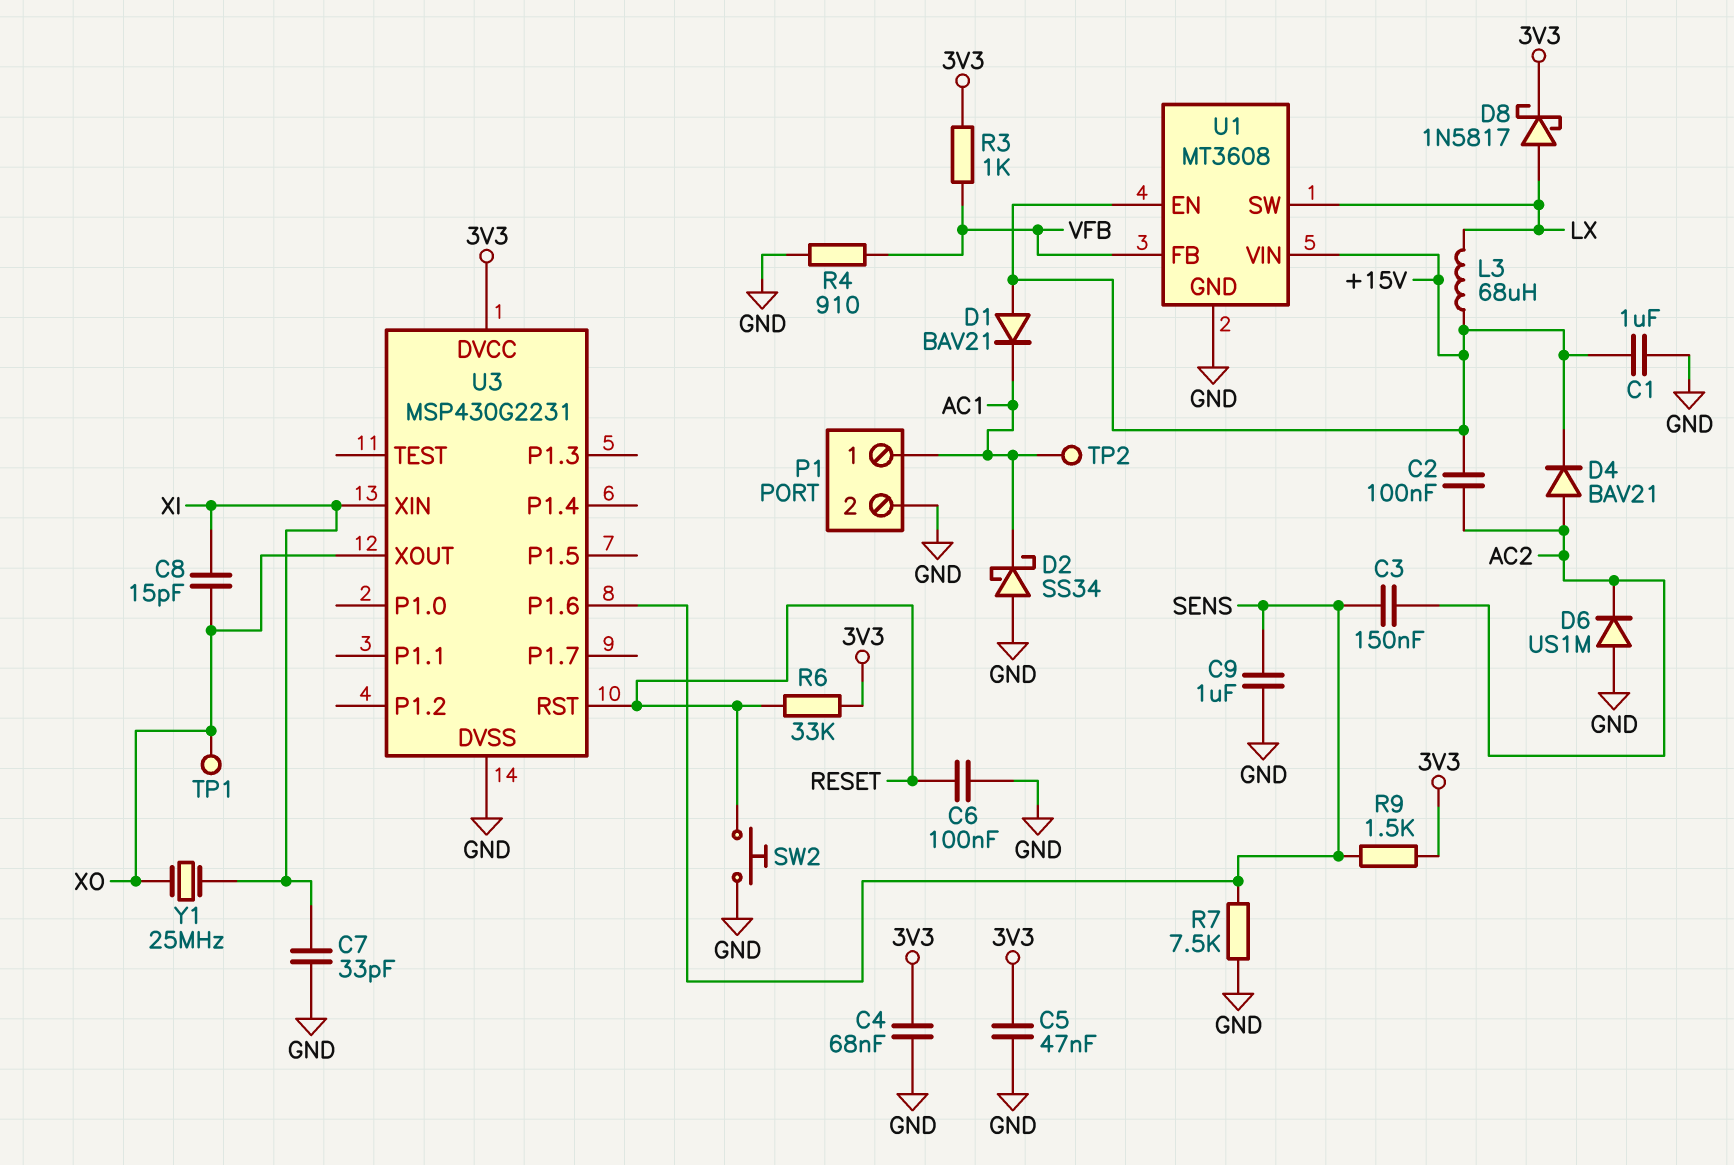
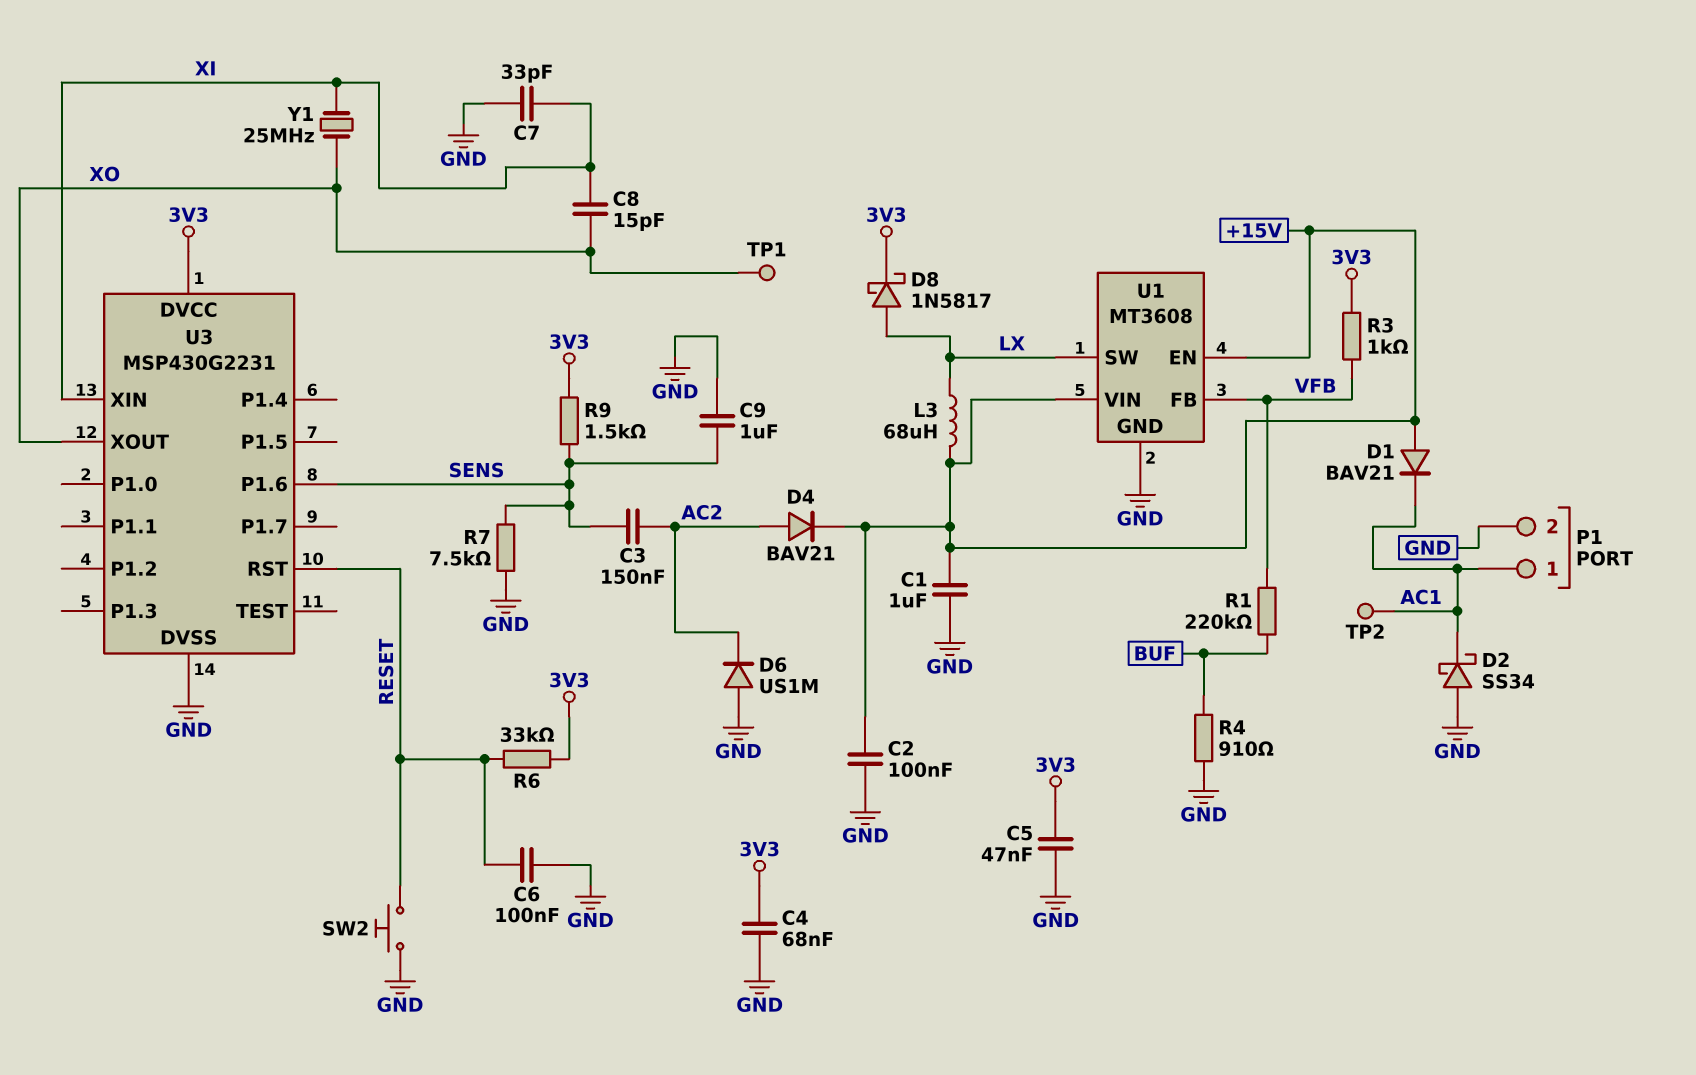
C2: 100nF (+15V, AC2) -> 100nF (+15V, GND)
R1: none -> 220k (BUF, VFB)
R4: 910 (GND, VFB) -> 910 (BUF, GND)

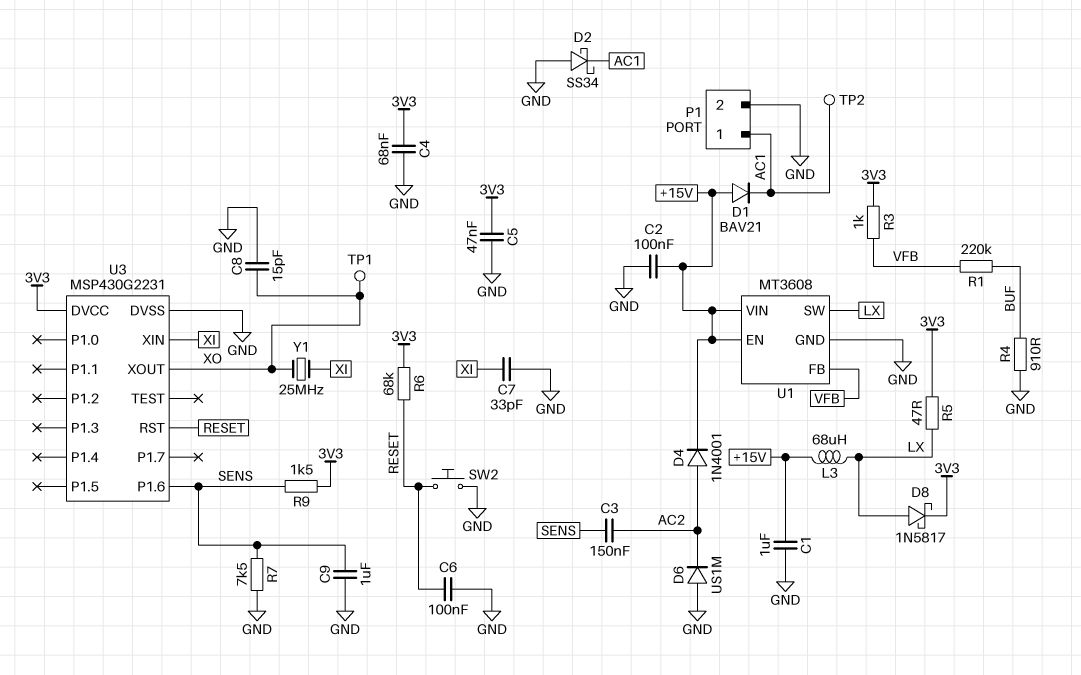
C8: 15pF (XI, XO) -> 15pF (GND, XO)
D4: diode BAV21 (A AC2, K +15V) -> diode 1N4001 (A AC2, K +15V)
R5: none -> 47 (3V3, LX)
R6: 33k (3V3, RESET) -> 68k (3V3, RESET)

